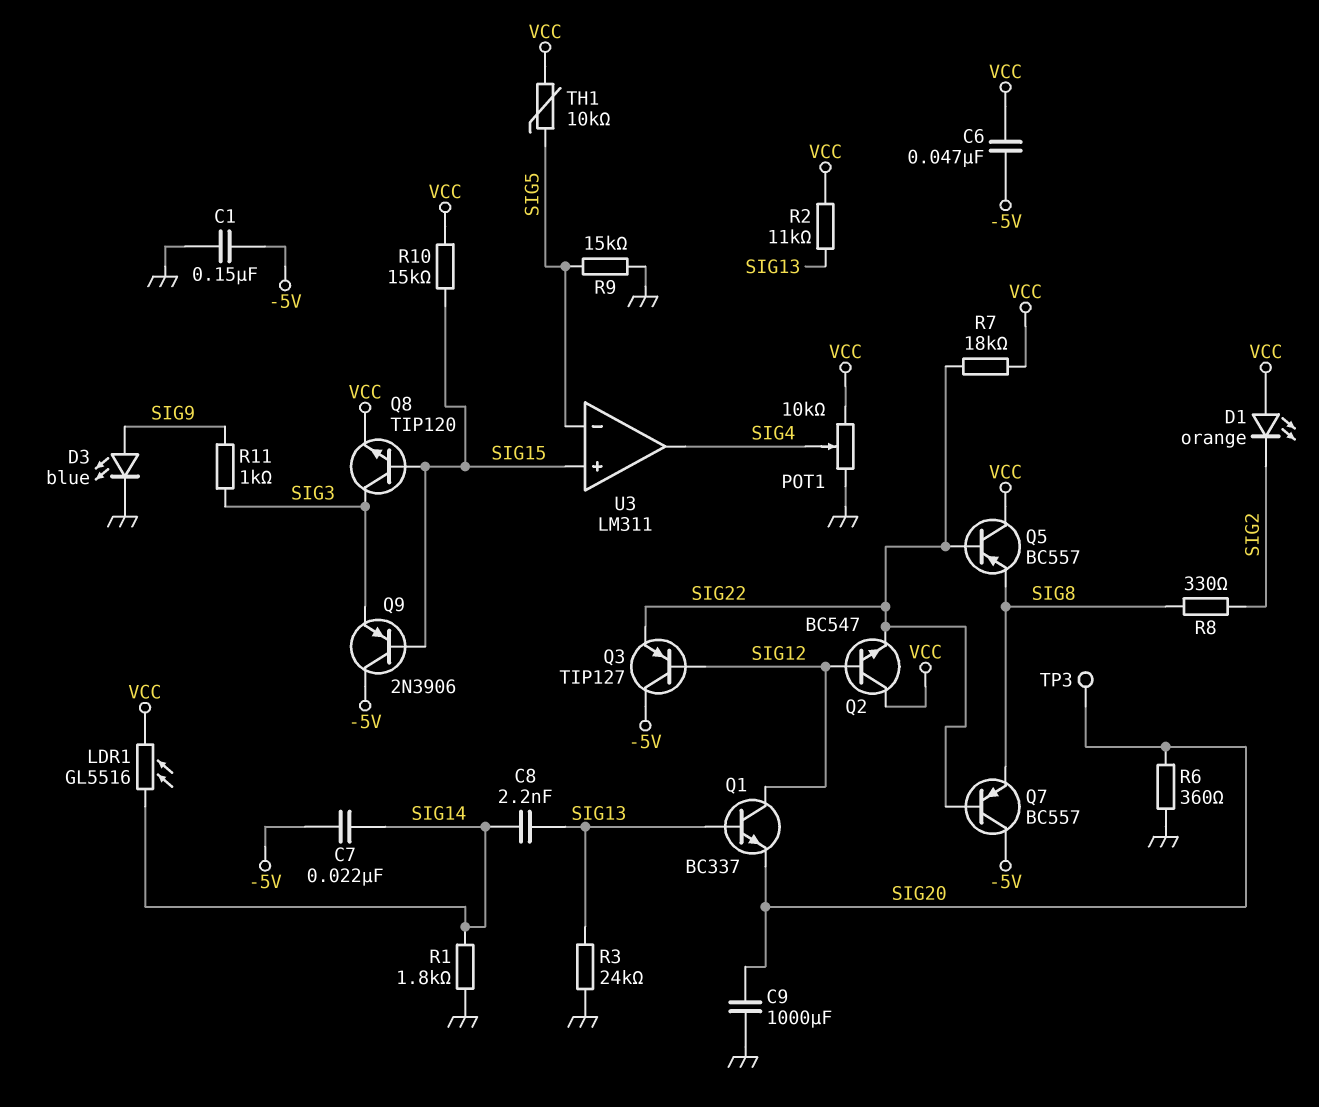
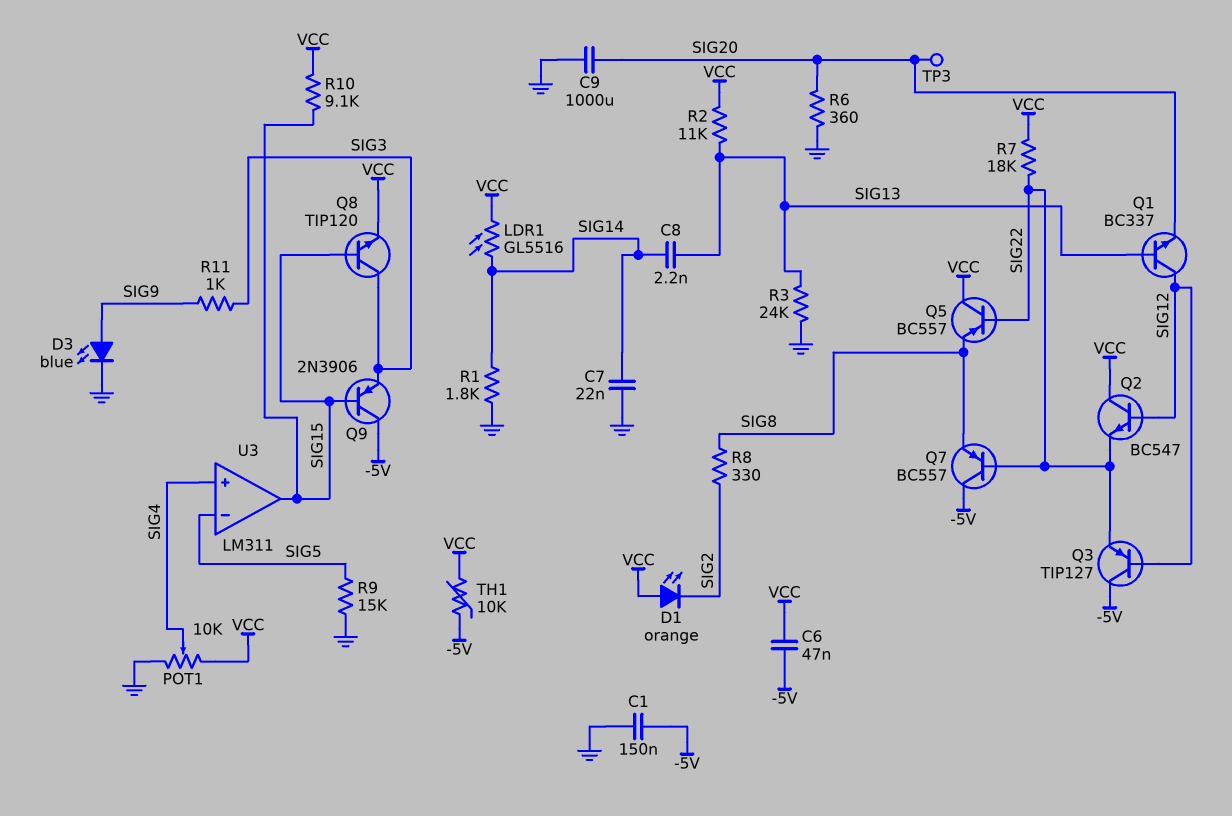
C7: 22nF (-5V, SIG14) -> 22nF (GND, SIG14)
R10: 15k (SIG15, VCC) -> 9.1k (SIG15, VCC)
TH1: 10k (SIG5, VCC) -> 10k (-5V, VCC)
U3 pin in+: SIG15 -> SIG4
U3 pin out: SIG4 -> SIG15

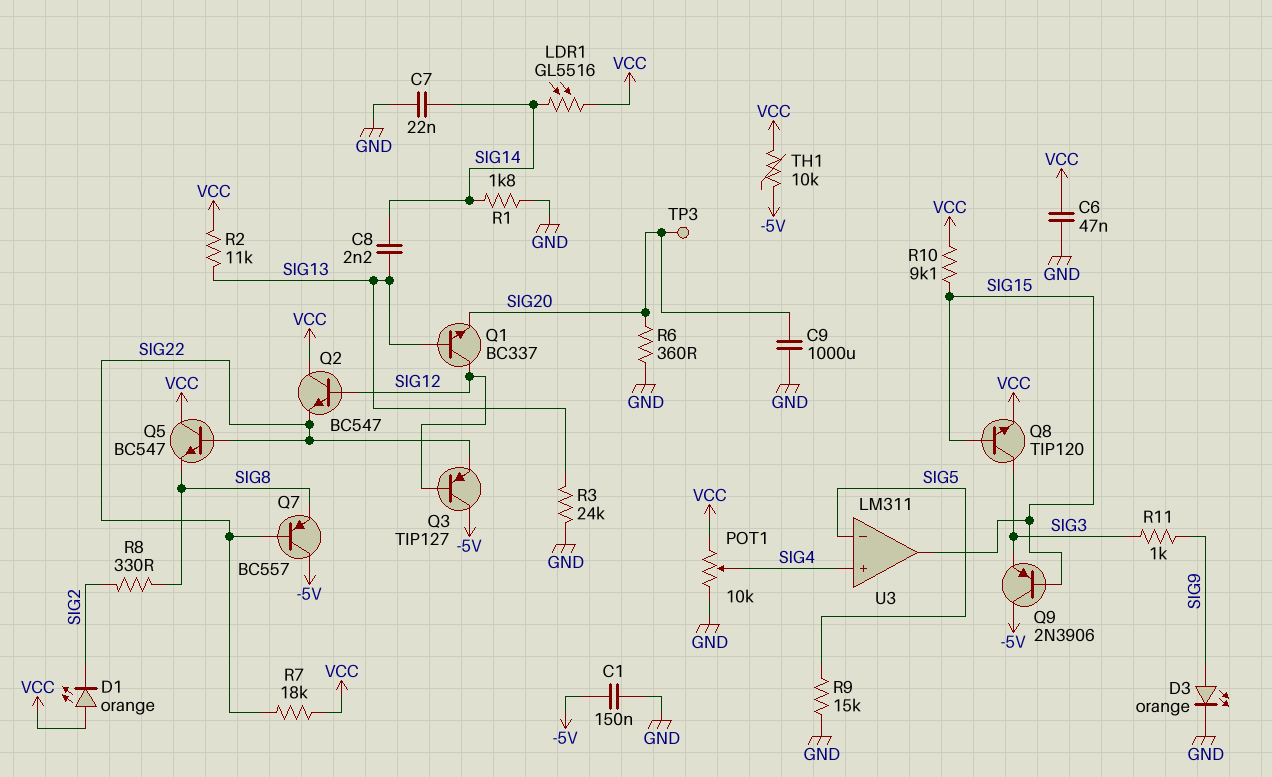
C6: 47nF (-5V, VCC) -> 47nF (GND, VCC)
D3: LED blue (A SIG9, K GND) -> LED orange (A SIG9, K GND)
Q5: PNP BC557 (B SIG22, C VCC, E SIG8) -> NPN BC547 (B SIG22, C VCC, E SIG8)

